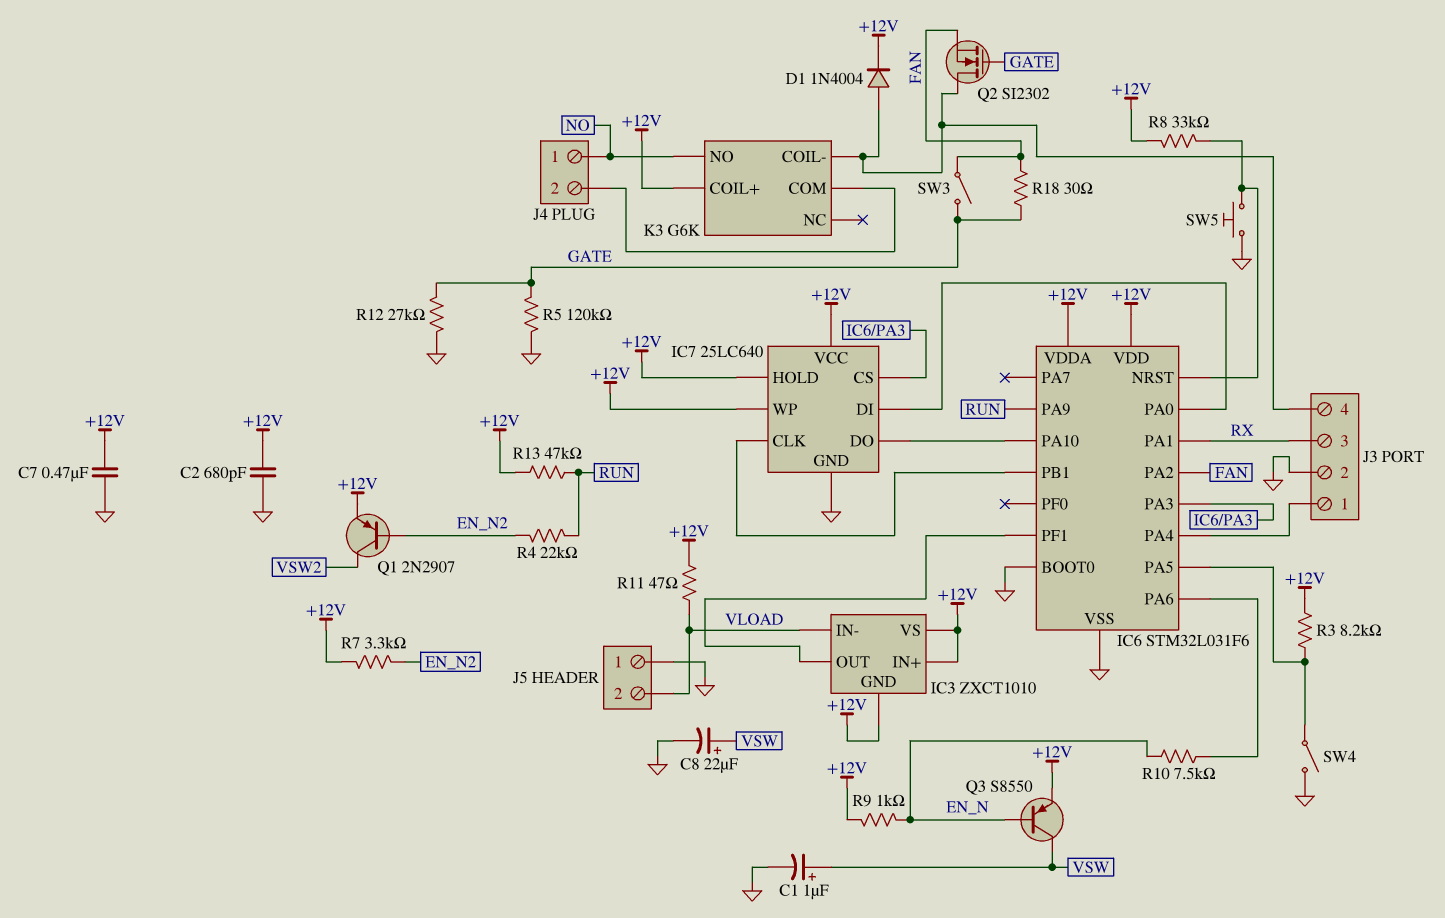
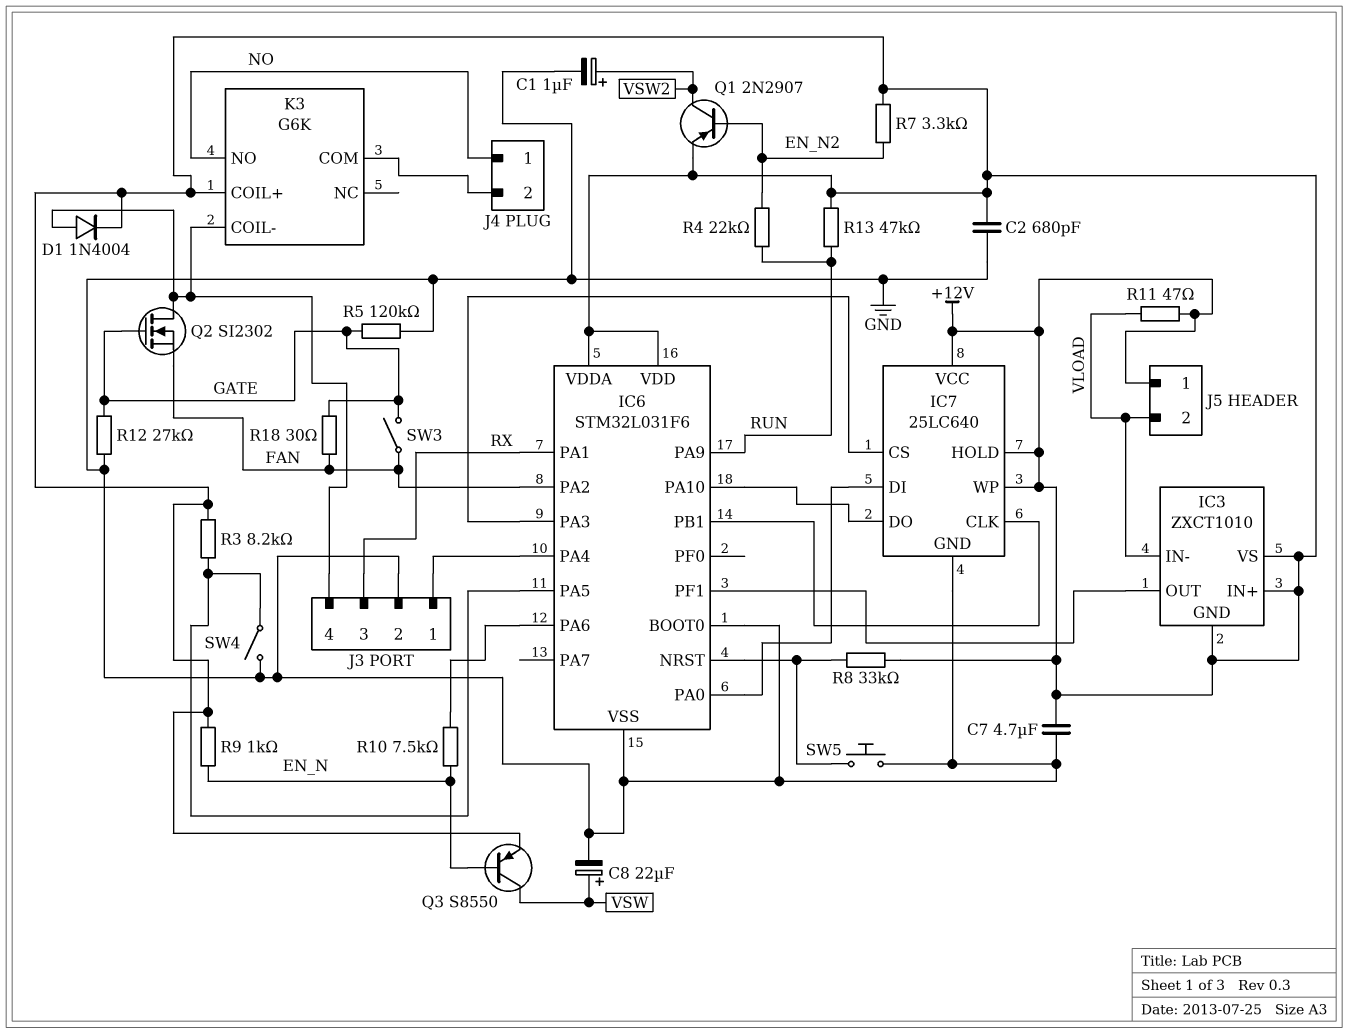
C1: 1uF (plus VSW, minus GND) -> 1uF (plus VSW2, minus GND)
C7: 470nF (+12V, GND) -> 4.7uF (+12V, GND)
J5 pin 1: GND -> +12V

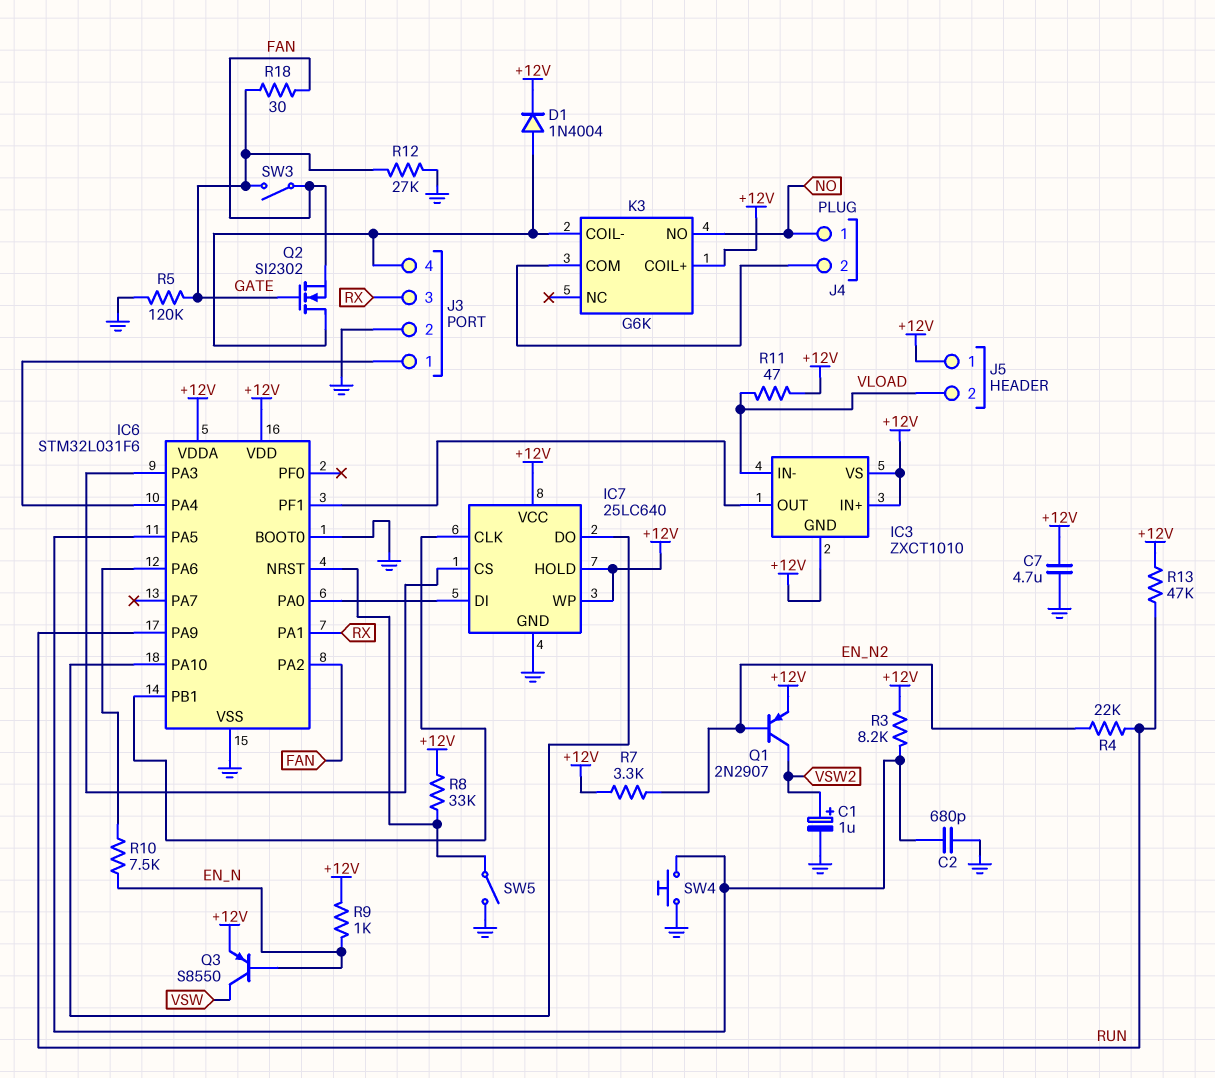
C2: 680pF (+12V, GND) -> 680pF (GND, IC6/PA5)
C8: 22uF (plus VSW, minus GND) -> none
SW4: switch (GND, IC6/PA5) -> button (GND, IC6/PA5)
SW5: button (GND, IC6/NRST) -> switch (GND, IC6/NRST)

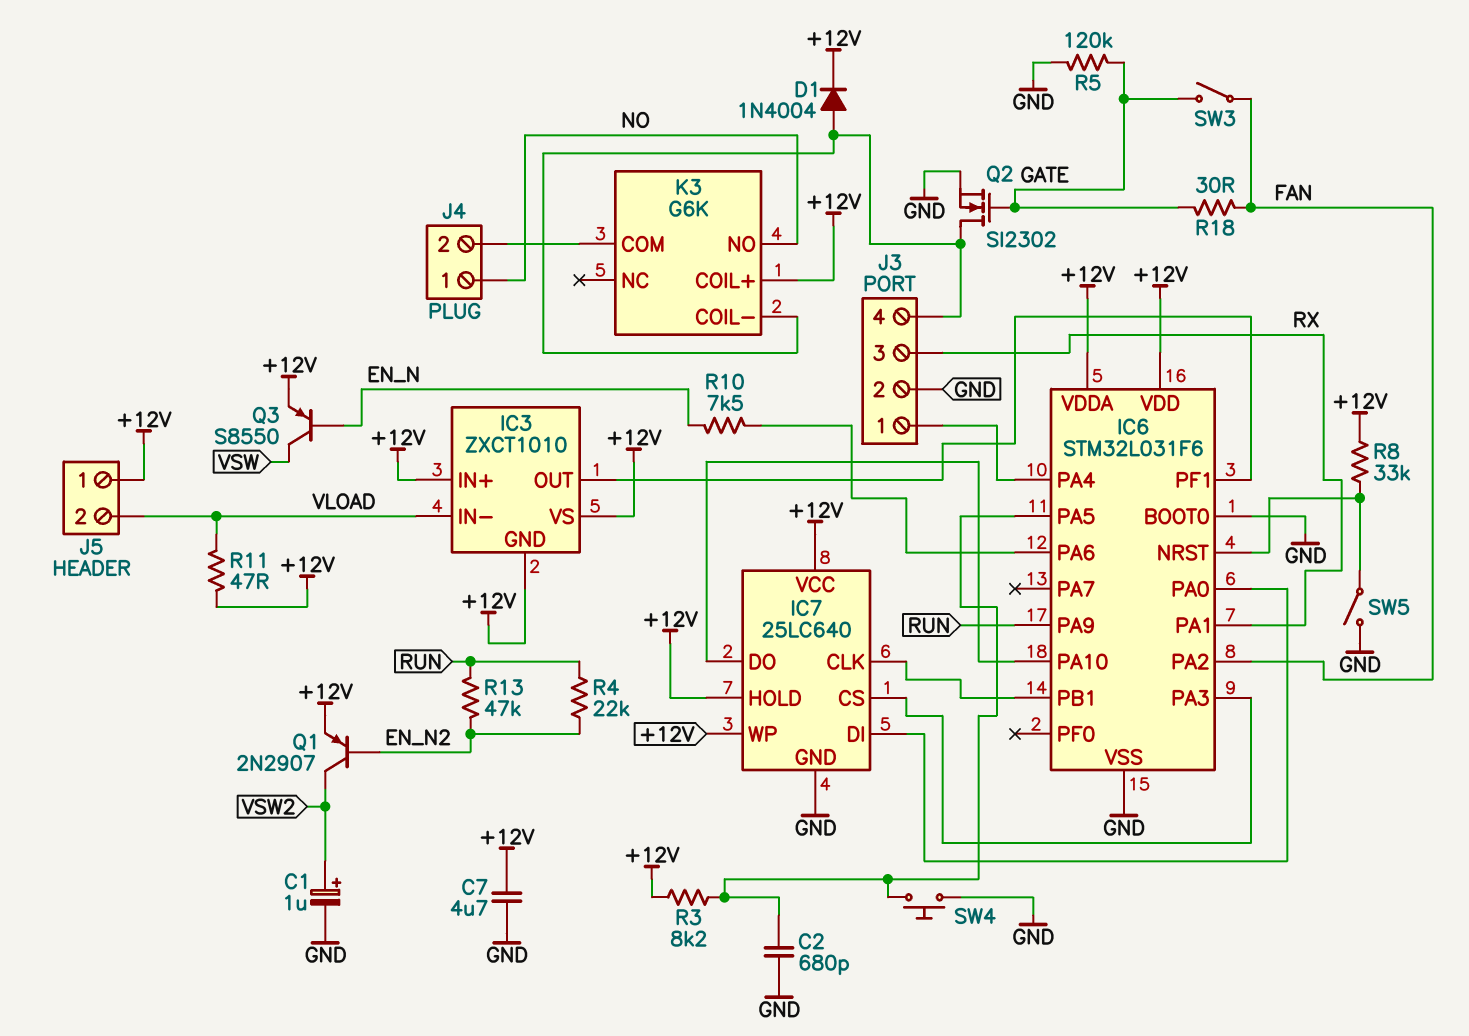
Q2: NMOS SI2302 (G GATE, D J3/4, S FAN) -> NMOS SI2302 (G GATE, D J3/4, S GND)
R7: 3.3k (+12V, EN_N2) -> none
R9: 1k (+12V, EN_N) -> none
R12: 27k (GATE, GND) -> none
R13: 47k (+12V, RUN) -> 47k (EN_N2, RUN)

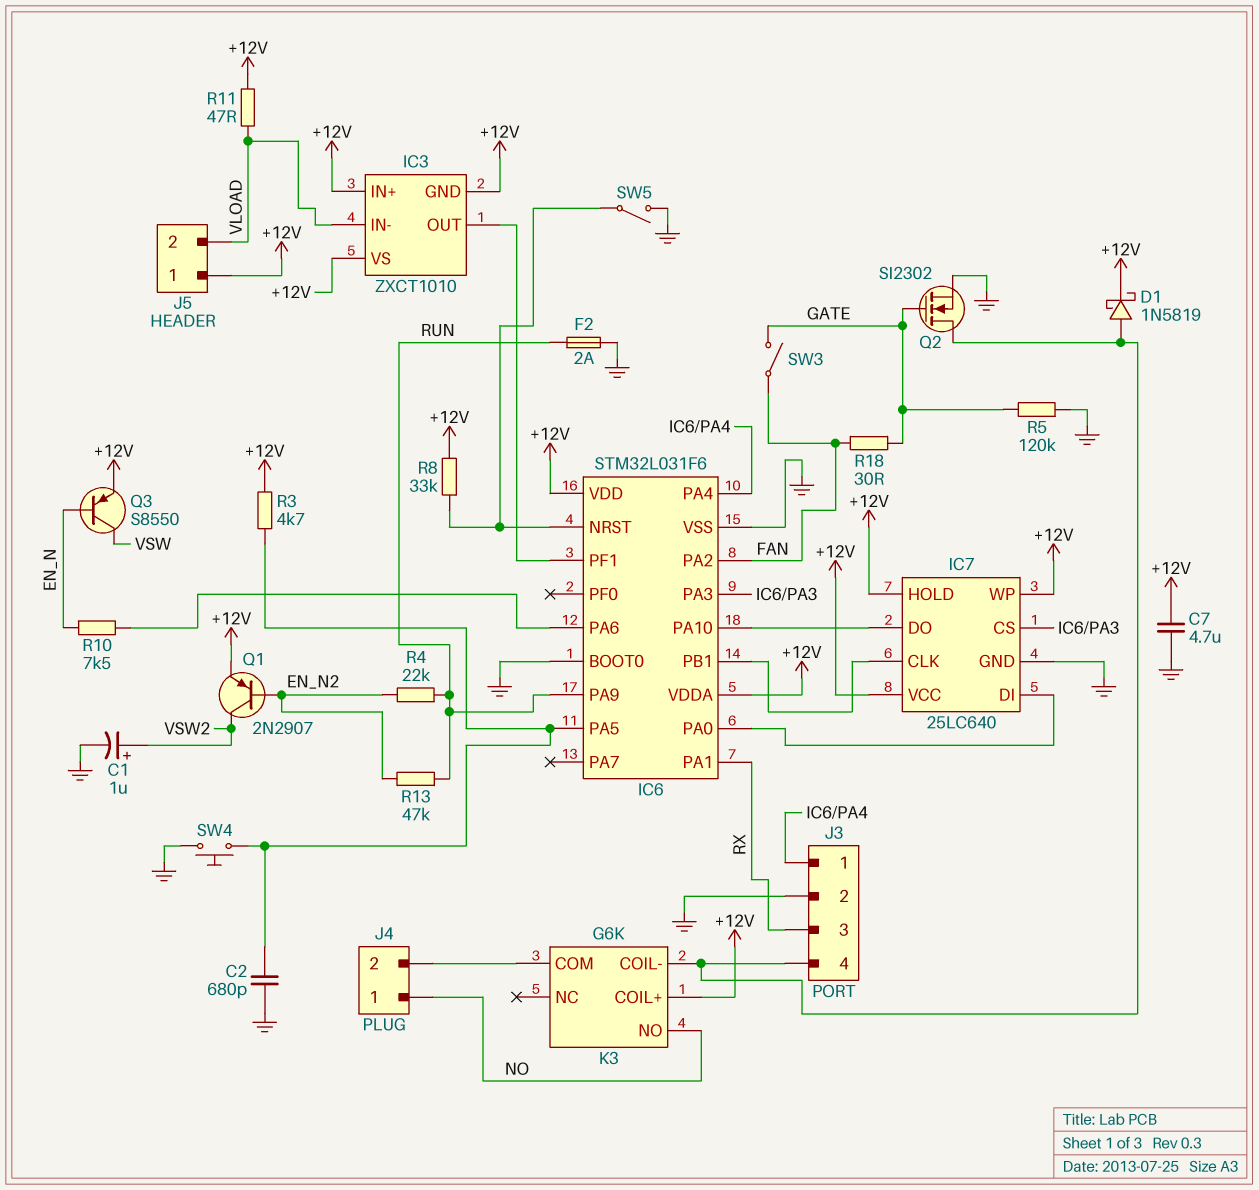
D1: diode 1N4004 (A J3/4, K +12V) -> schottky 1N5819 (A J3/4, K +12V)
F2: none -> 2A (GND, RUN)
R3: 8.2k (+12V, IC6/PA5) -> 4.7k (+12V, IC6/PA5)

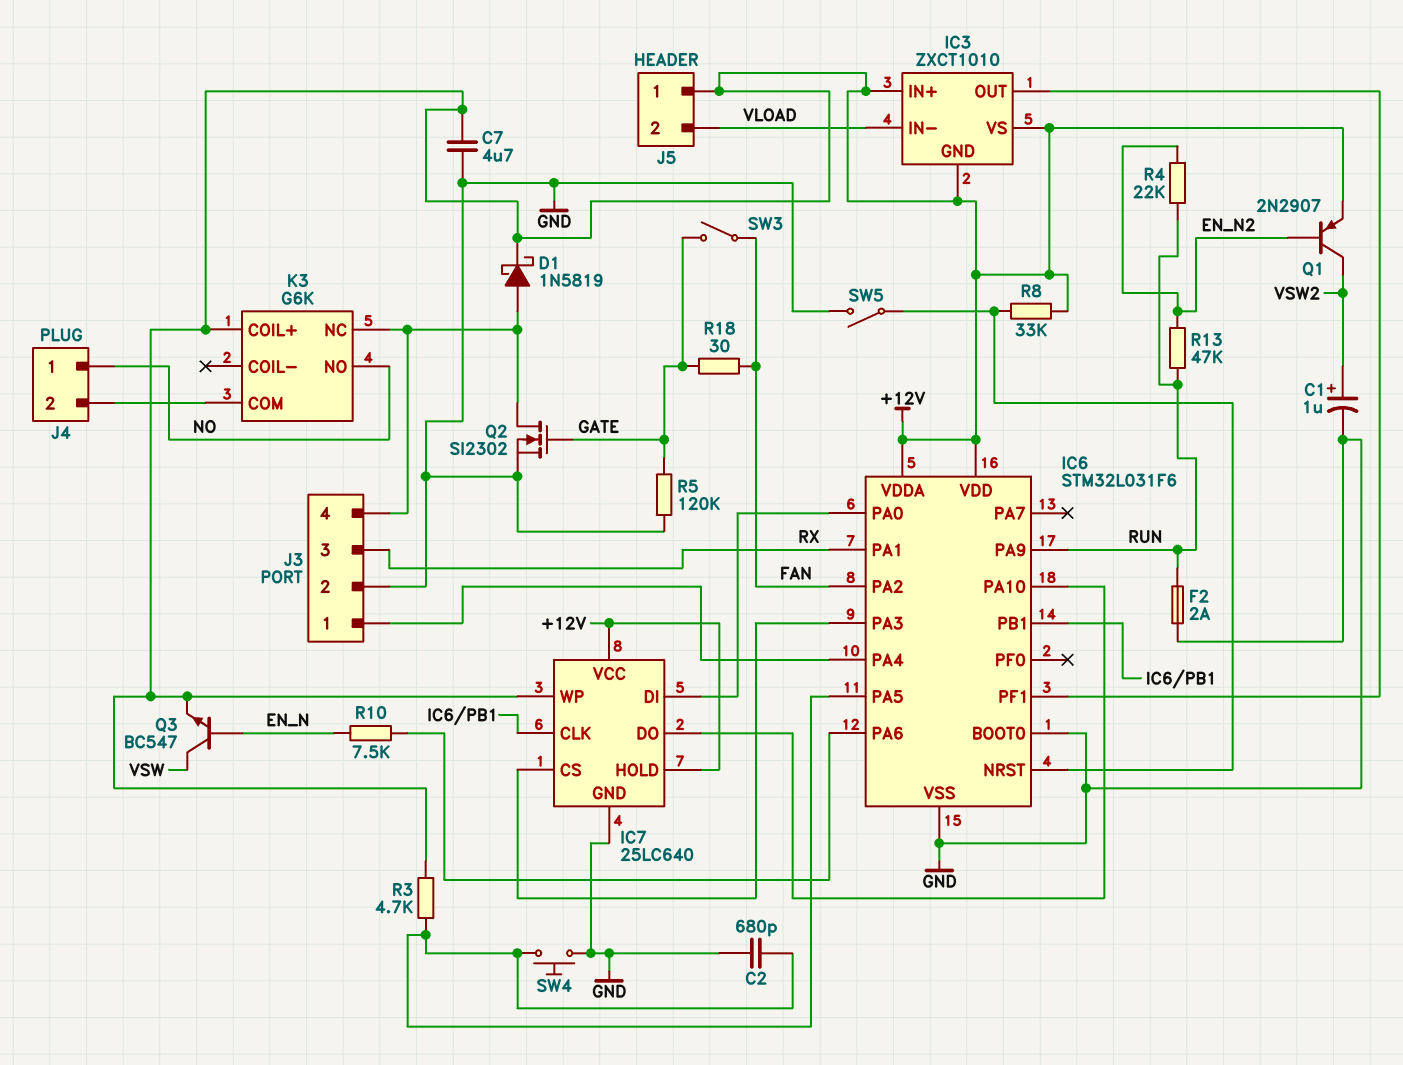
K3 pin COIL-: J3/4 -> none
K3 pin NC: none -> J3/4
Q3: PNP S8550 (B EN_N, C VSW, E +12V) -> NPN BC547 (B EN_N, C VSW, E +12V)
R11: 47 (+12V, VLOAD) -> none

